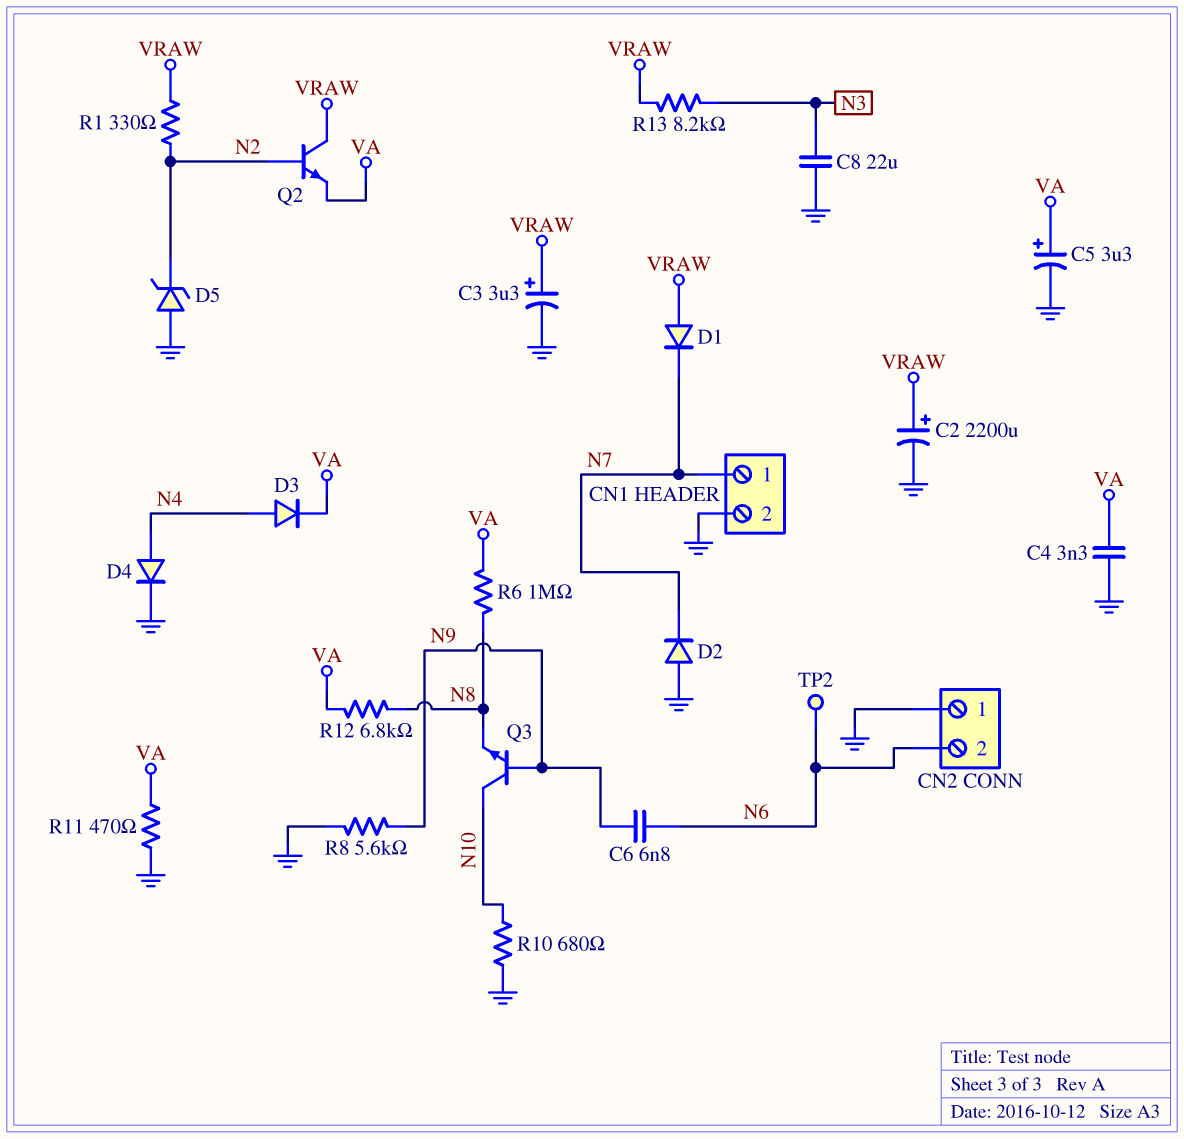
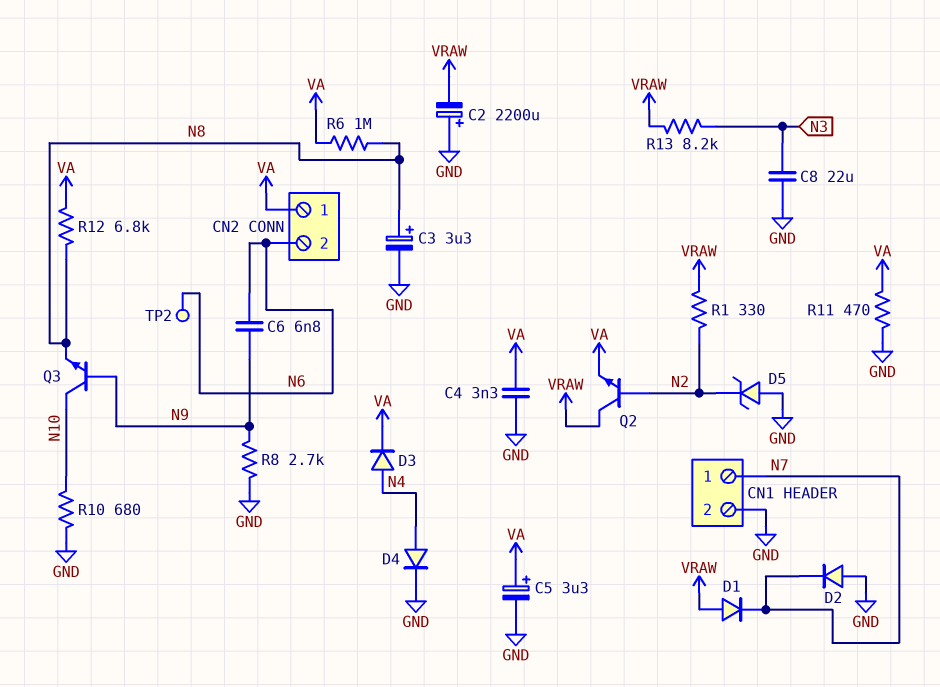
C2: 2200uF (plus VRAW, minus GND) -> 2200uF (plus GND, minus VRAW)
C3: 3.3uF (plus VRAW, minus GND) -> 3.3uF (plus N8, minus GND)
CN2 pin 1: GND -> VA
R8: 5.6k (GND, N9) -> 2.7k (GND, N9)

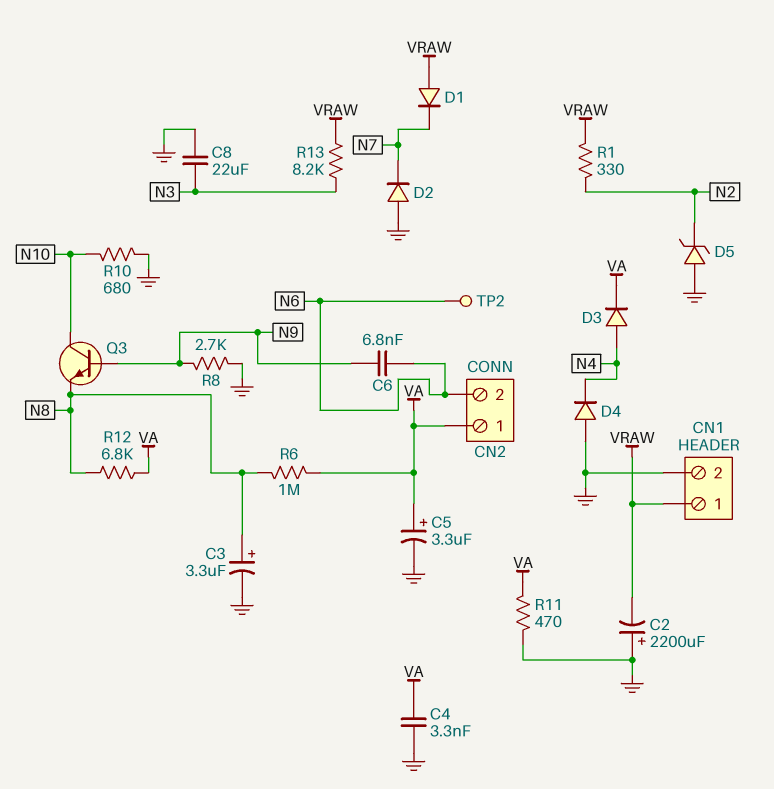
CN1 pin 1: N7 -> VRAW
D4: diode (A N4, K GND) -> diode (A GND, K N4)
Q2: NPN (B N2, C VRAW, E VA) -> none

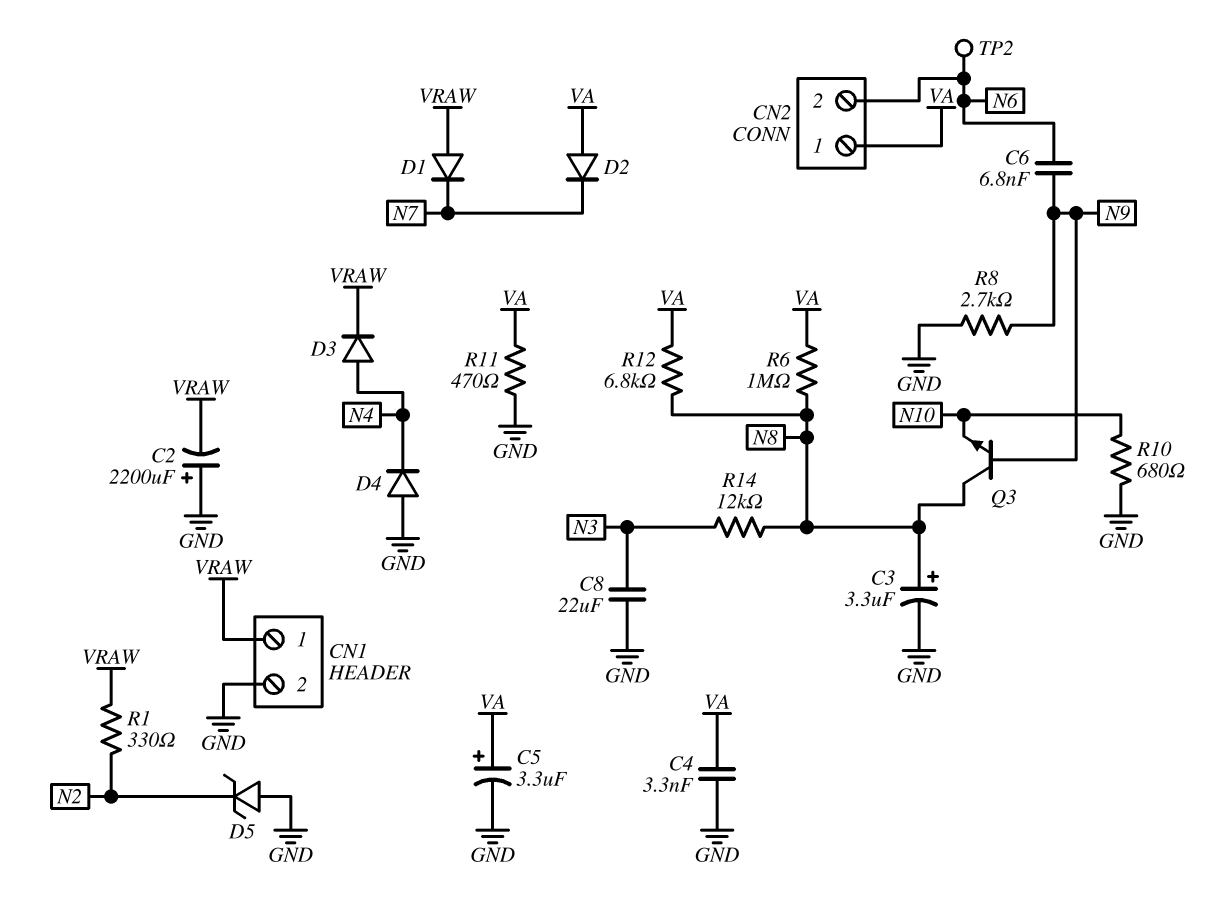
D2: diode (A GND, K N7) -> diode (A VA, K N7)
D3: diode (A N4, K VA) -> diode (A N4, K VRAW)
Q3: NPN (B N9, C N10, E N8) -> NPN (B N9, C N8, E N10)
R13: 8.2k (N3, VRAW) -> none
R14: none -> 12k (N3, N8)

